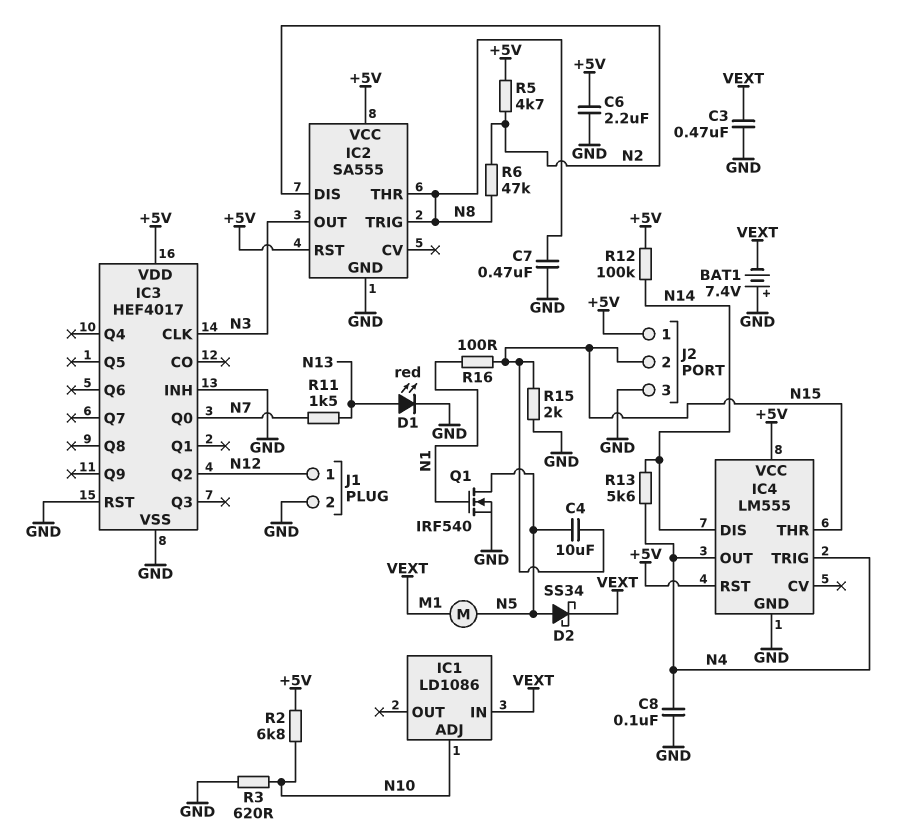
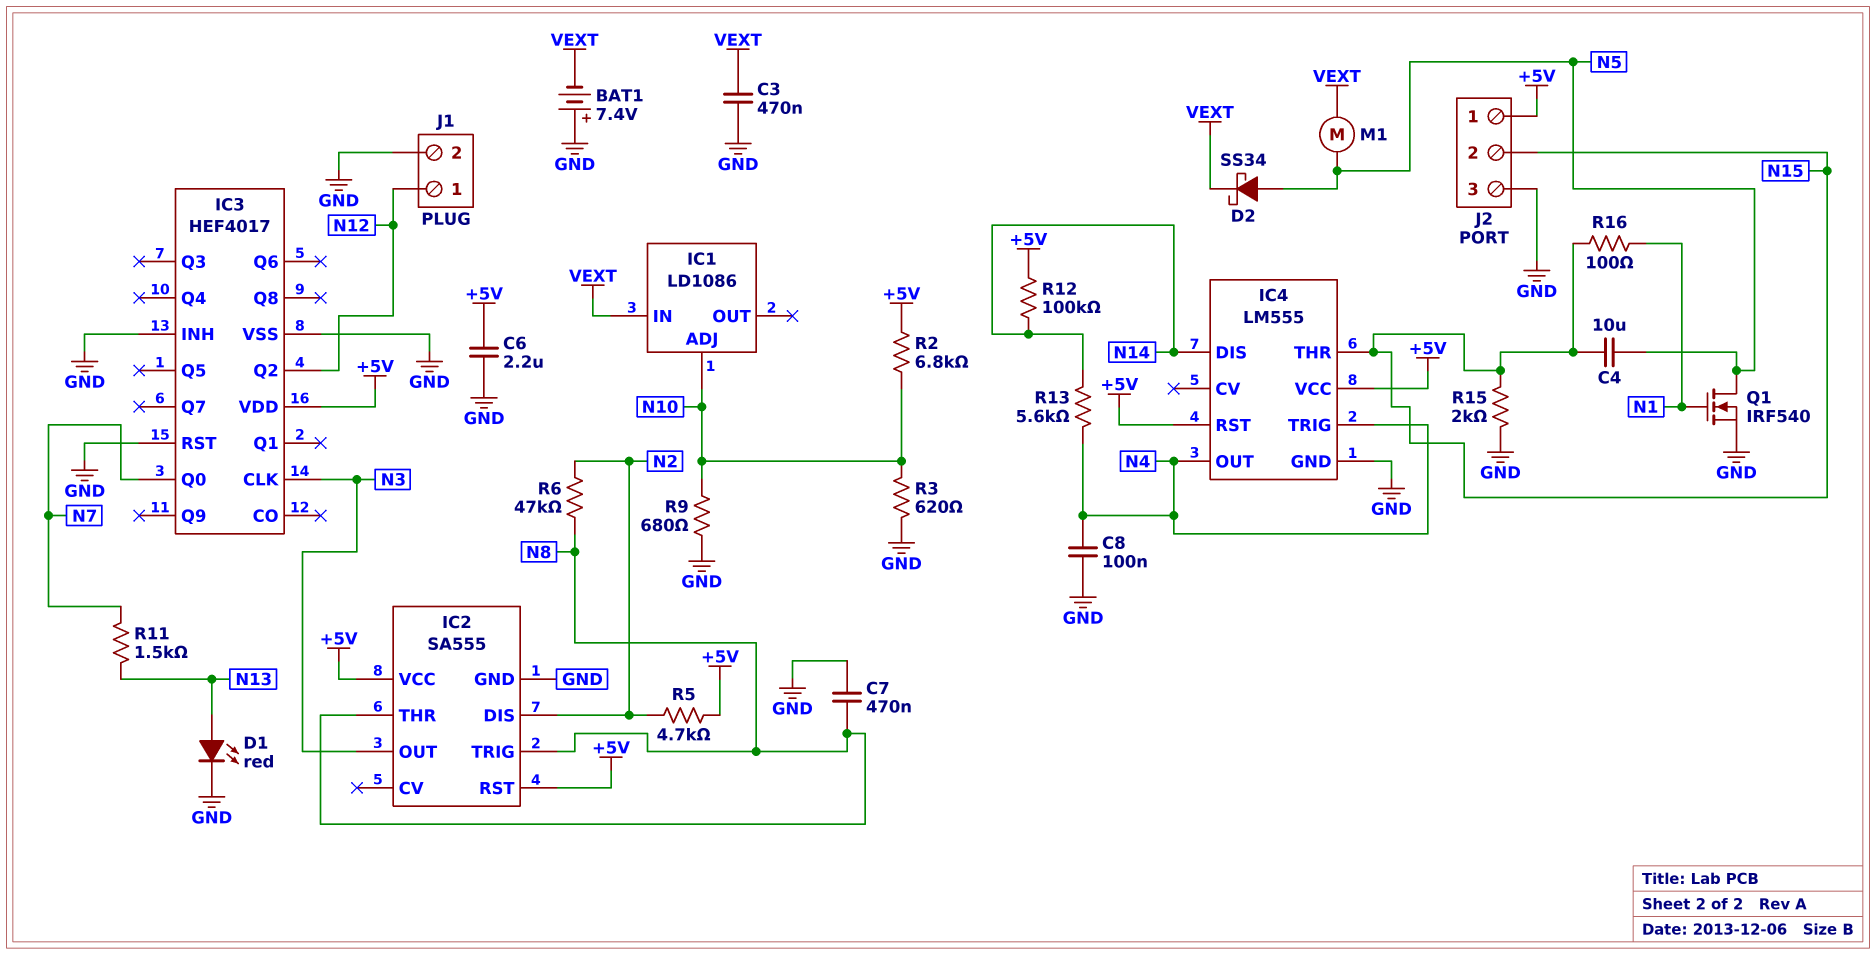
R9: none -> 680 (GND, N10)

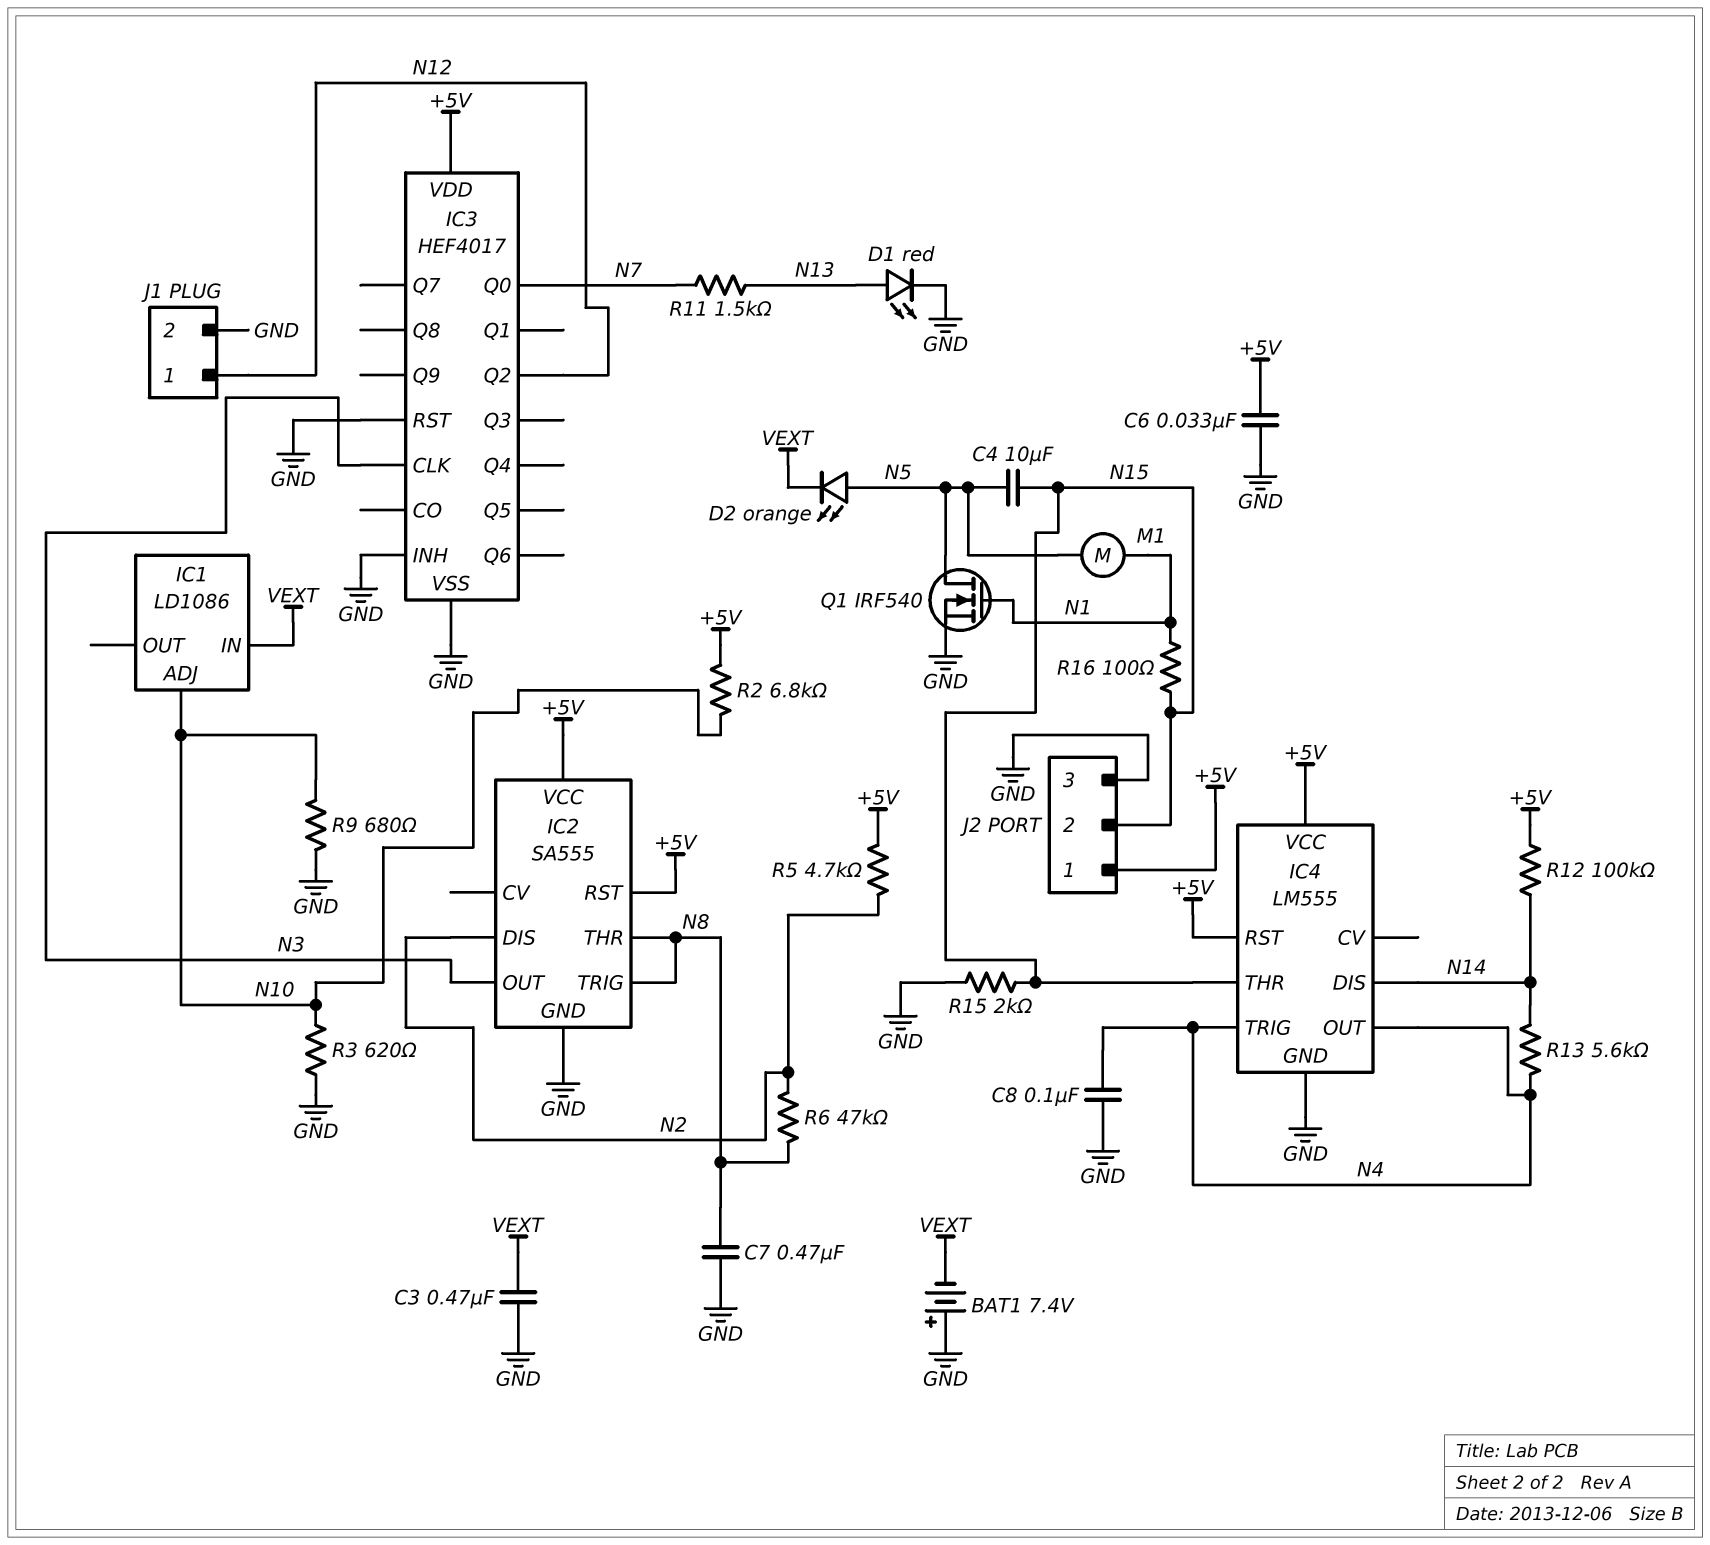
C6: 2.2uF (+5V, GND) -> 33nF (+5V, GND)
D2: schottky SS34 (A N5, K VEXT) -> LED orange (A N5, K VEXT)
M1: motor (N5, VEXT) -> motor (N1, N5)

